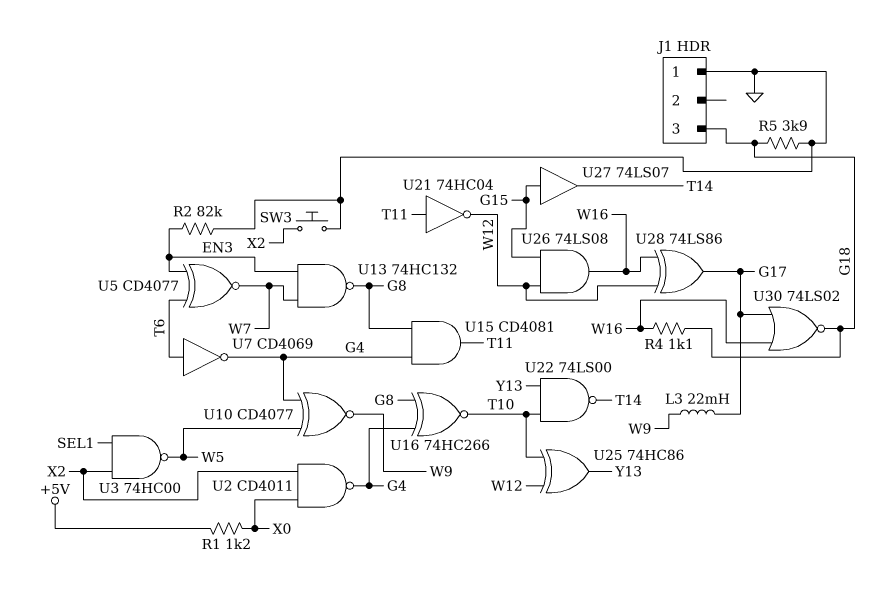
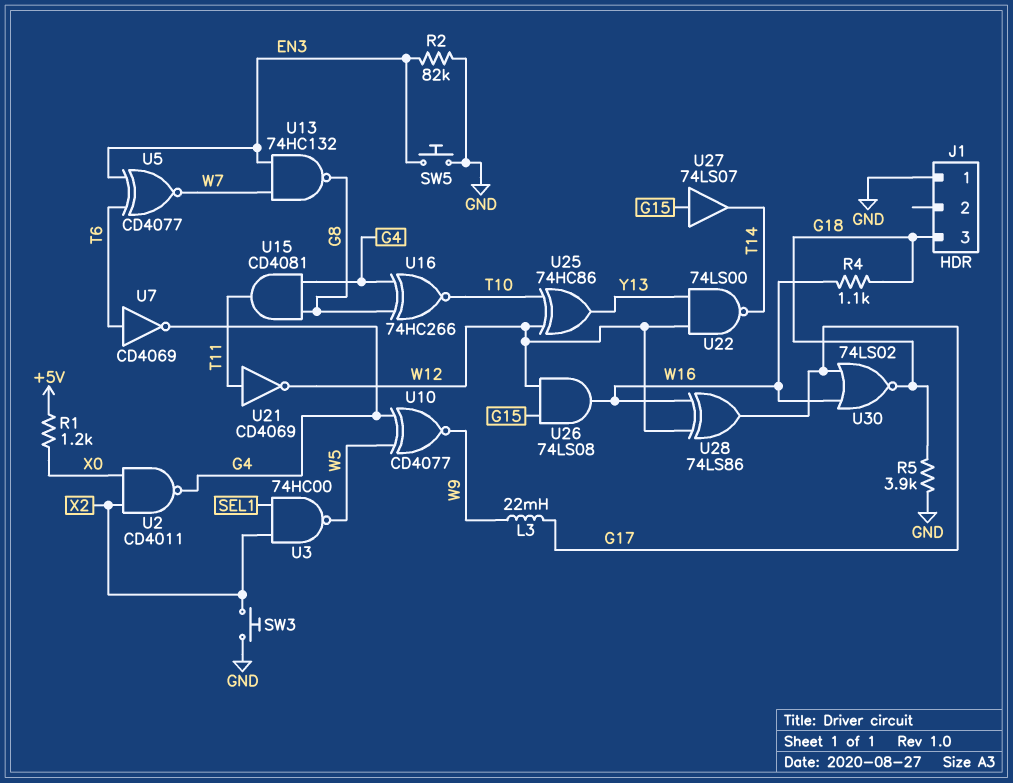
SW5: none -> button (EN3, GND)
U21: NOT 74HC04 (in T11, out W12) -> NOT CD4069 (in T11, out W12)
U22: NAND 74LS00 (in T10, in Y13, out T14) -> NAND 74LS00 (in W12, in Y13, out T14)

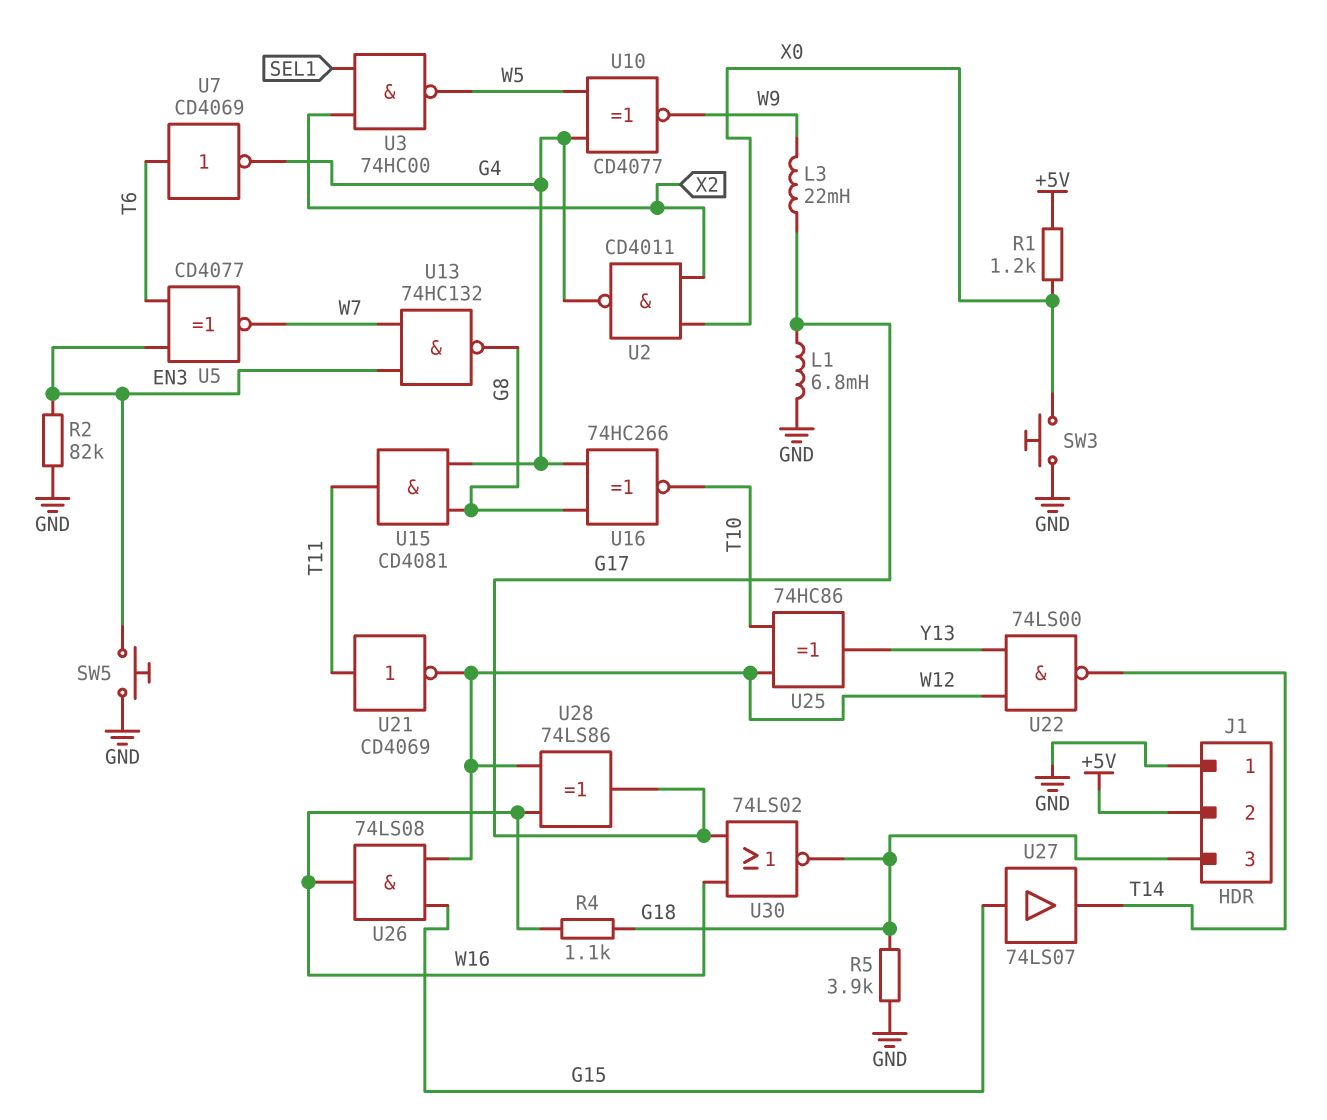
J1 pin 2: none -> +5V
L1: none -> 6.8mH (G17, GND)
SW3: button (GND, X2) -> button (GND, X0)

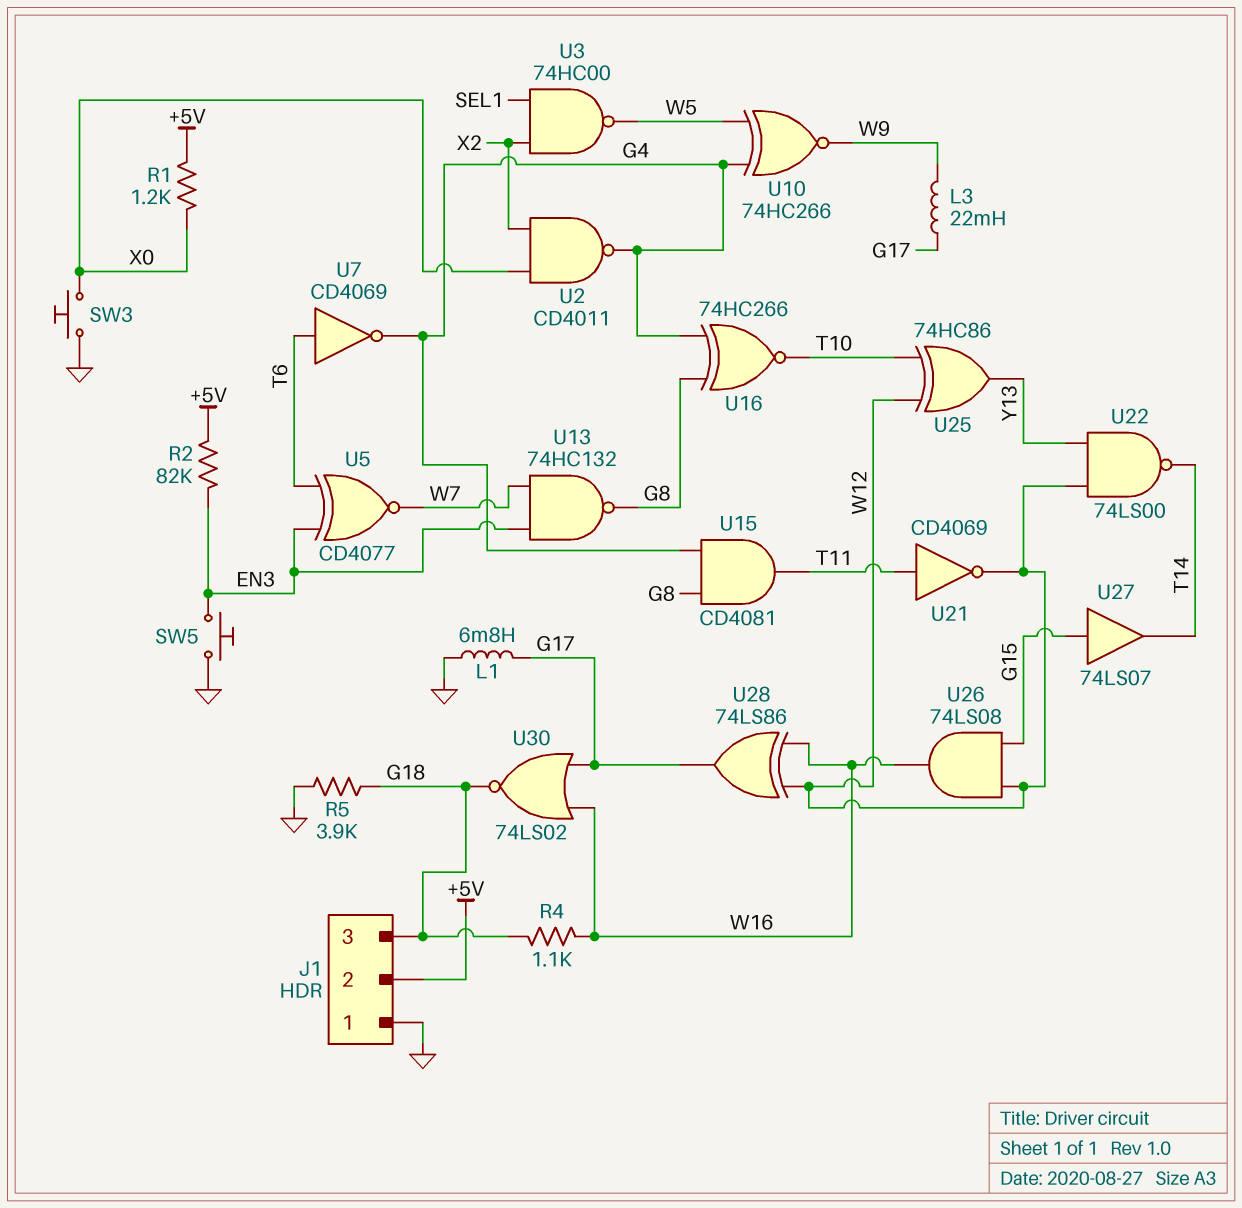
R2: 82k (EN3, GND) -> 82k (+5V, EN3)
U10: XNOR CD4077 (in G4, in W5, out W9) -> XNOR 74HC266 (in G4, in W5, out W9)

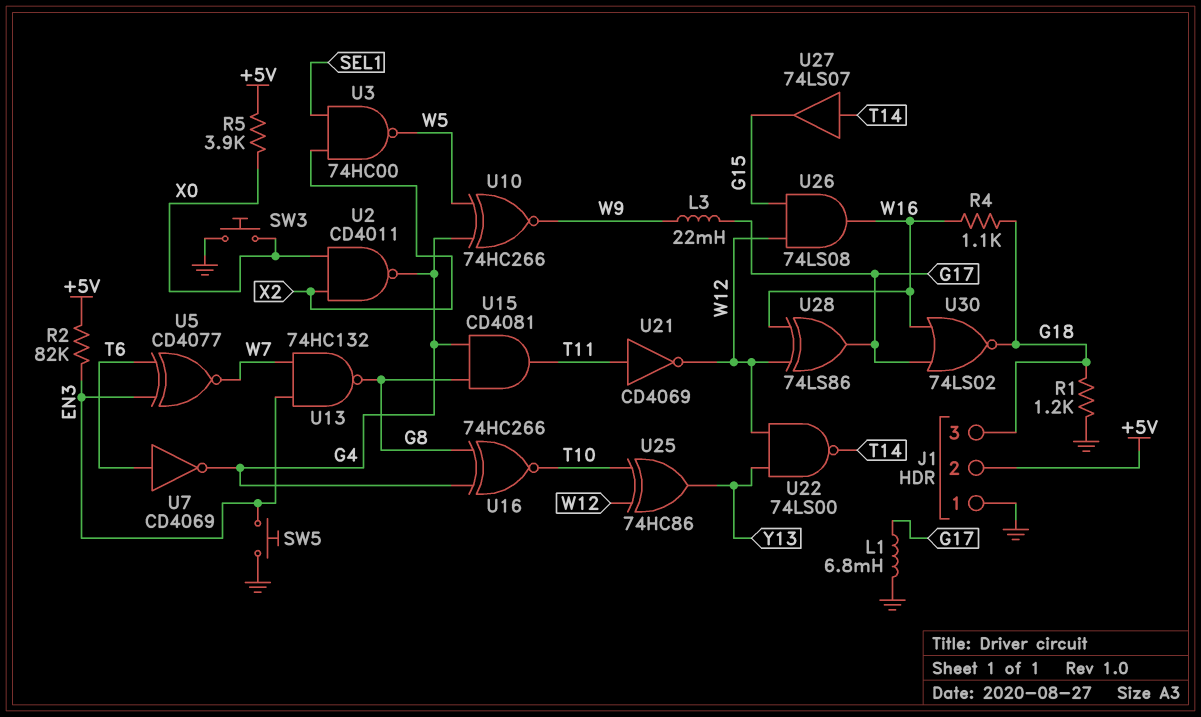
R1: 1.2k (+5V, X0) -> 1.2k (G18, GND)
R5: 3.9k (G18, GND) -> 3.9k (+5V, X0)
U27: buffer 74LS07 (in G15, out T14) -> buffer 74LS07 (in T14, out G15)

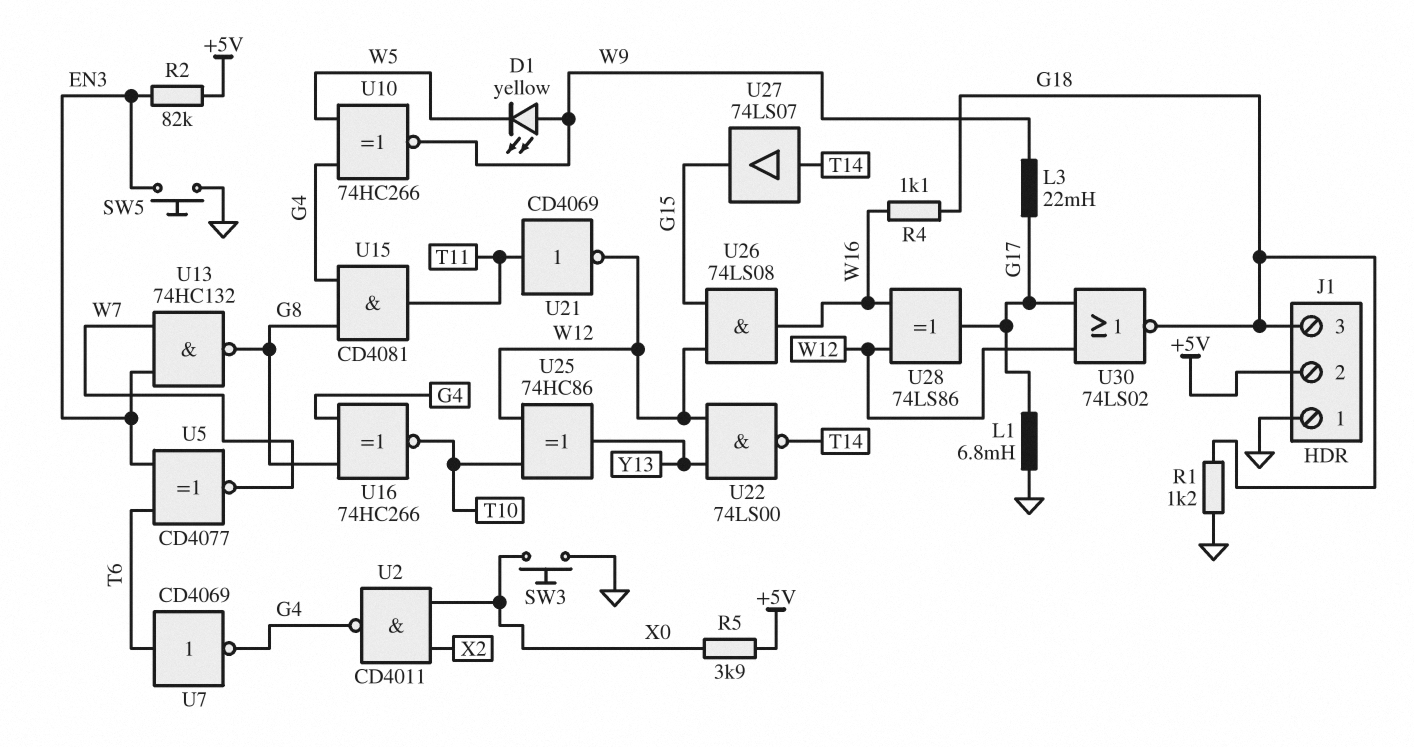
D1: none -> LED yellow (A W9, K W5)
U3: NAND 74HC00 (in SEL1, in X2, out W5) -> none
U30: NOR 74LS02 (in G17, in W16, out G18) -> NOR 74LS02 (in G17, in W12, out G18)

